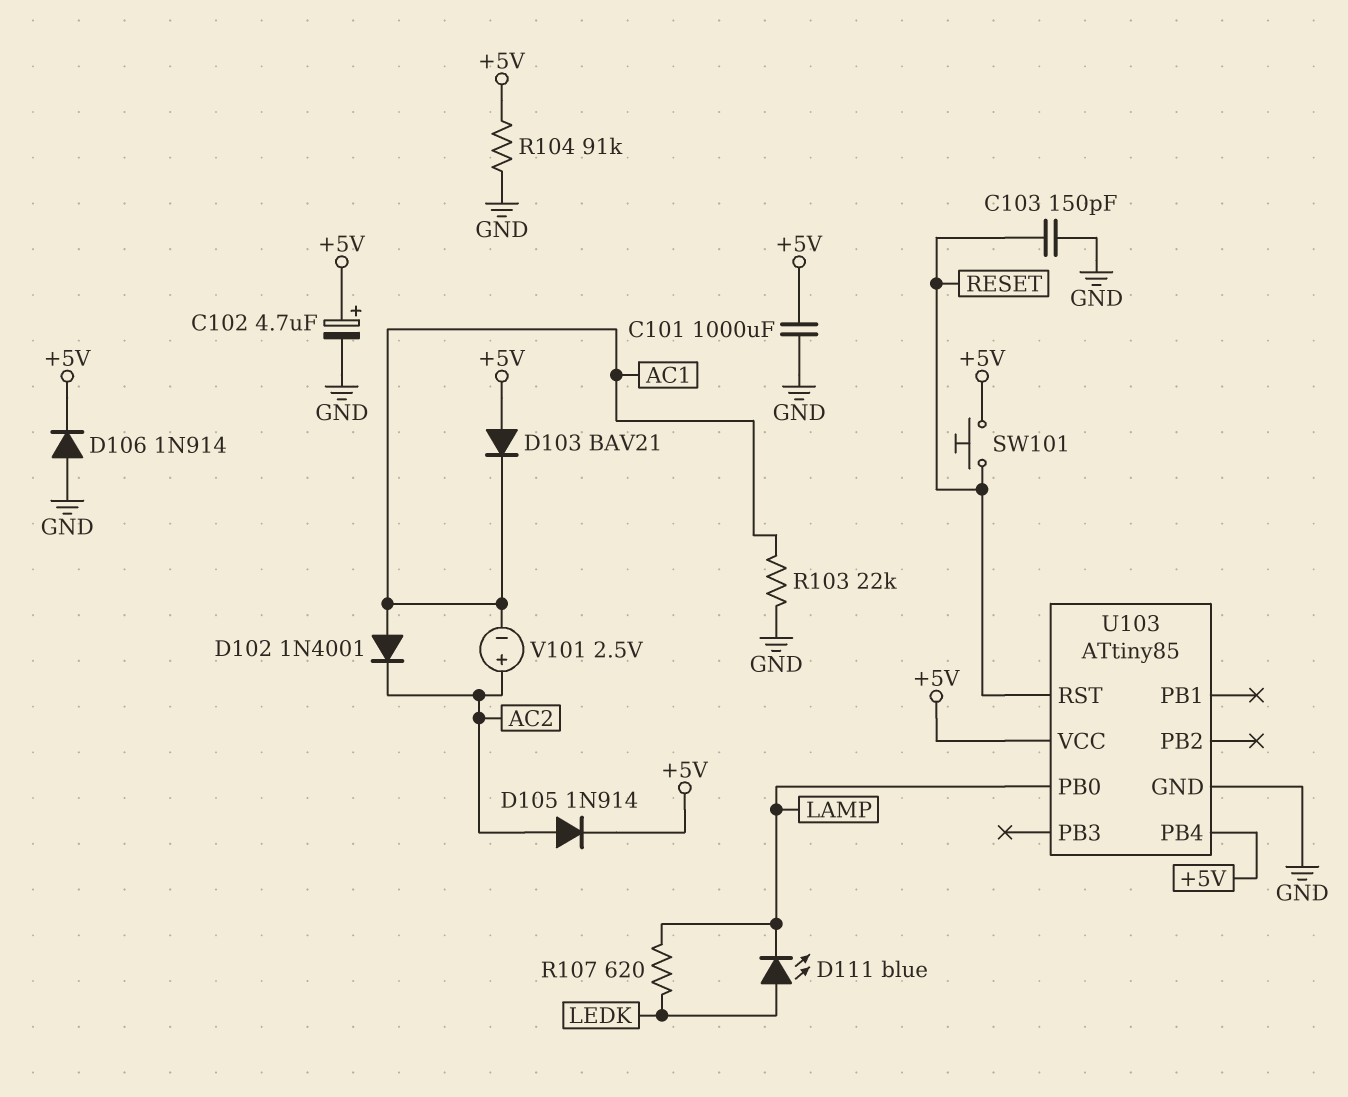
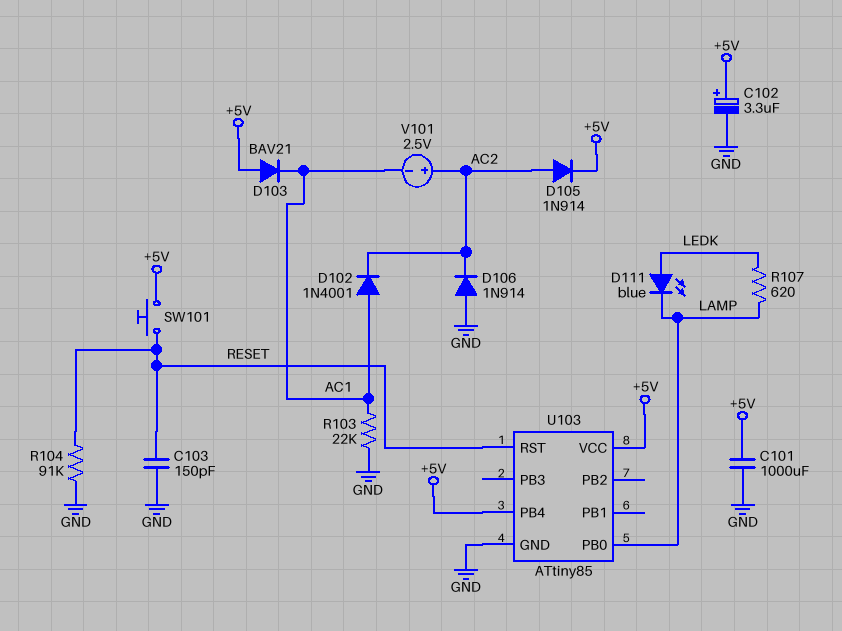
C102: 4.7uF (plus +5V, minus GND) -> 3.3uF (plus +5V, minus GND)
D106: diode 1N914 (A GND, K +5V) -> diode 1N914 (A GND, K AC2)
R104: 91k (+5V, GND) -> 91k (GND, RESET)

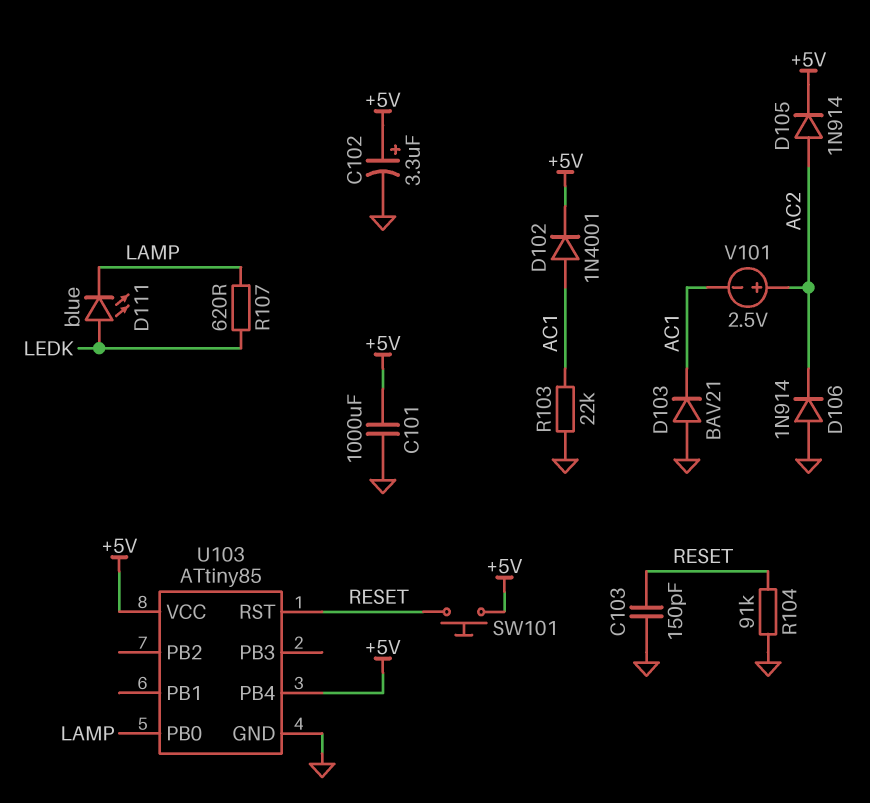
D102: diode 1N4001 (A AC1, K AC2) -> diode 1N4001 (A AC1, K +5V)
D103: diode BAV21 (A +5V, K AC1) -> diode BAV21 (A GND, K AC1)

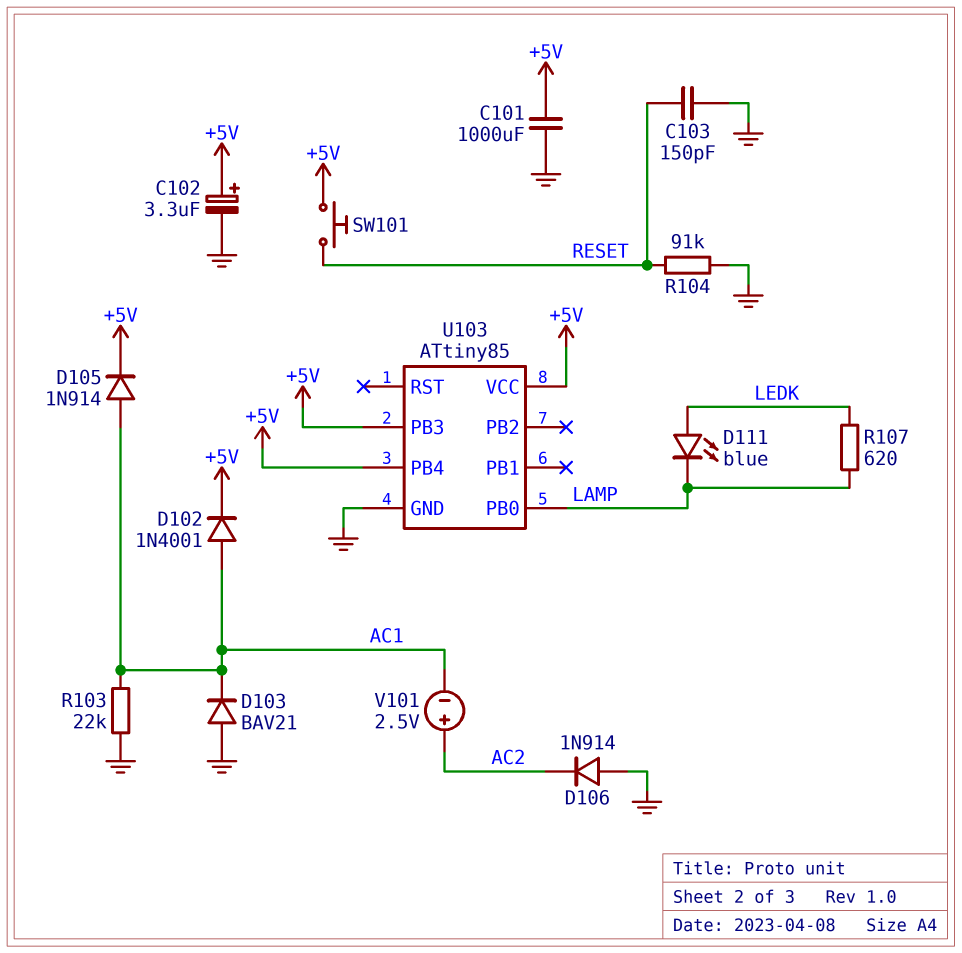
D105: diode 1N914 (A AC2, K +5V) -> diode 1N914 (A AC1, K +5V)
U103 pin PB3: none -> +5V
U103 pin RST: RESET -> none

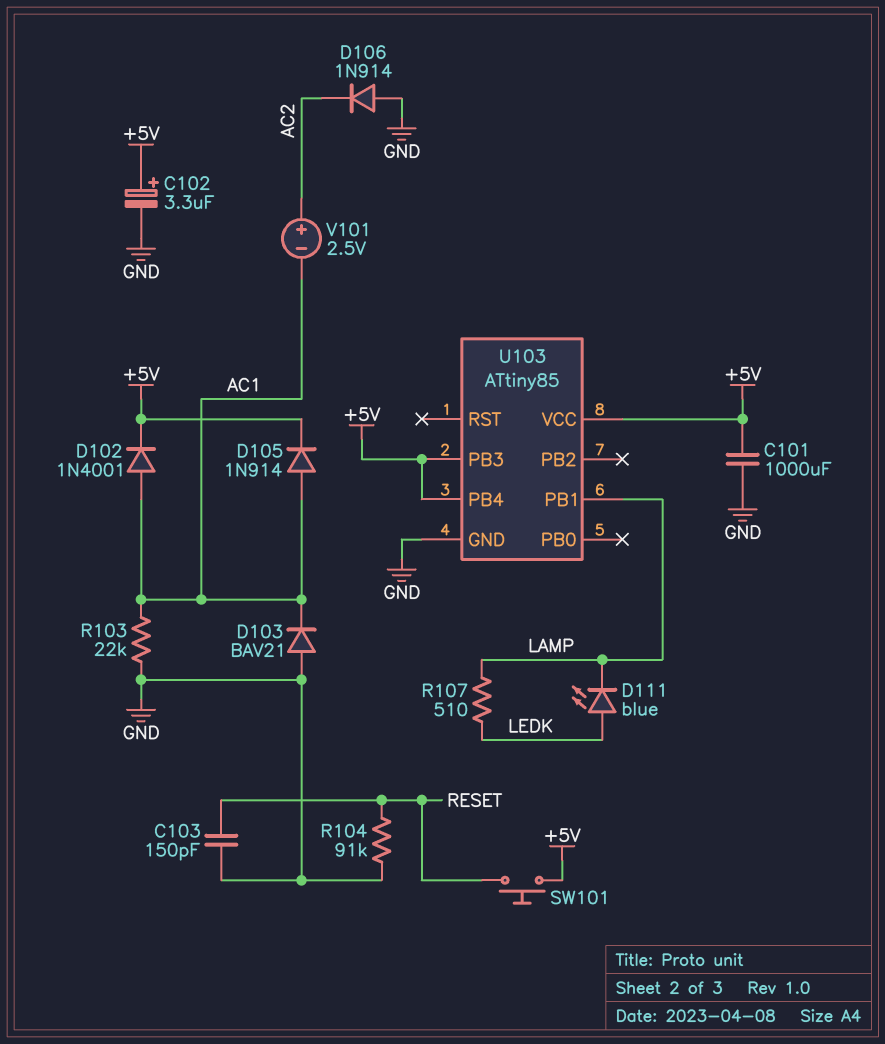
R107: 620 (LAMP, LEDK) -> 510 (LAMP, LEDK)
U103 pin PB0: LAMP -> none
U103 pin PB1: none -> LAMP

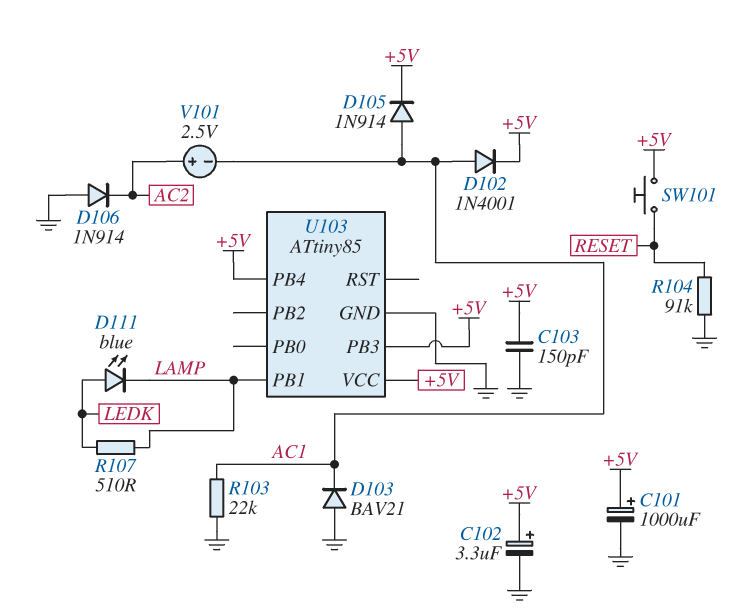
C101: 1000uF (+5V, GND) -> 1000uF (plus +5V, minus GND)
C103: 150pF (GND, RESET) -> 150pF (+5V, GND)

